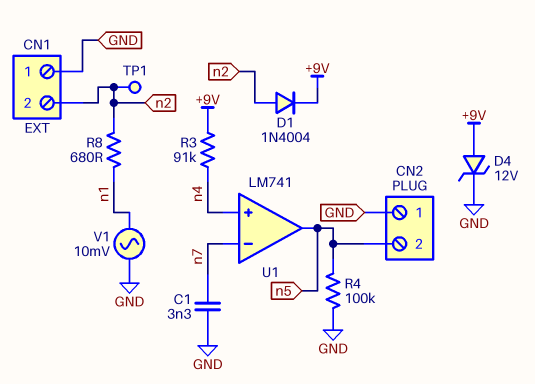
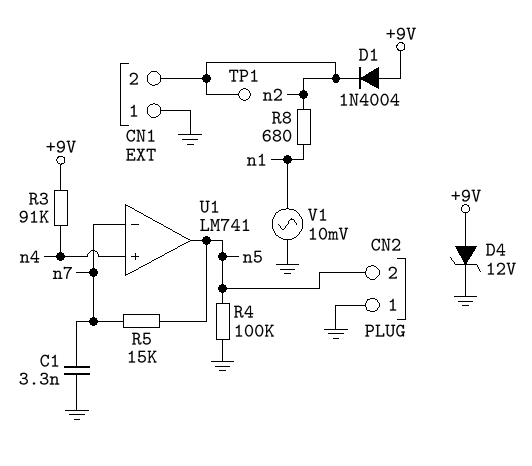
D1: diode 1N4004 (A n2, K +9V) -> diode 1N4004 (A +9V, K n2)
R5: none -> 15k (n5, n7)

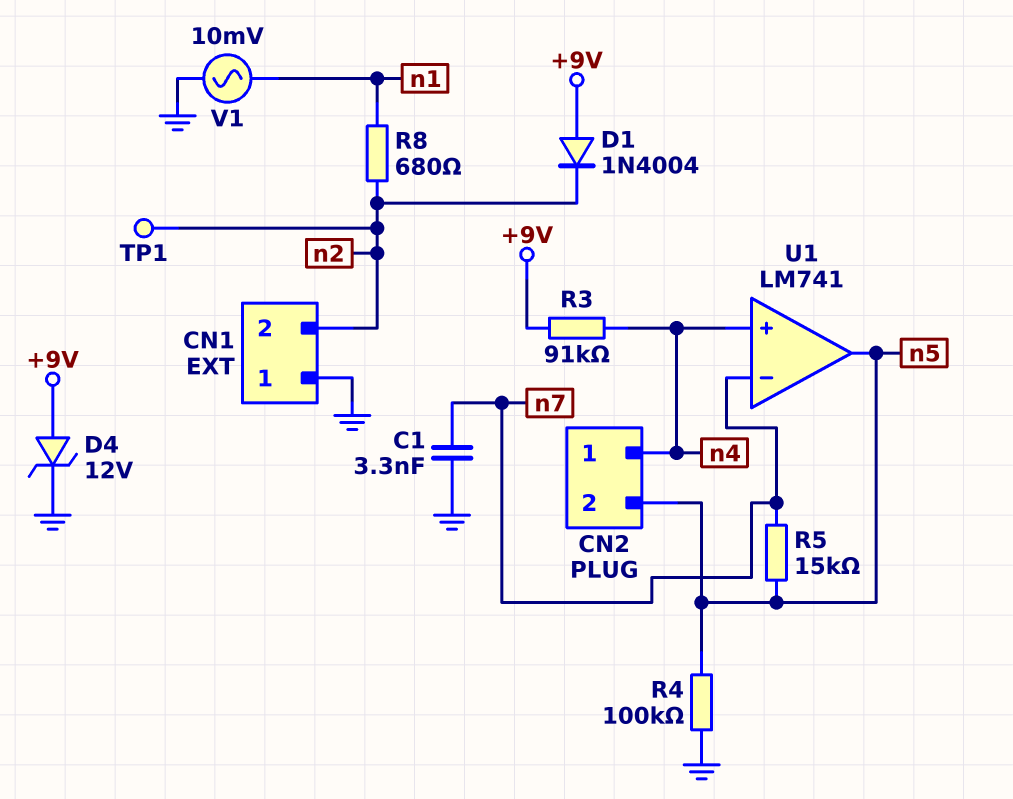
CN2 pin 1: GND -> n4

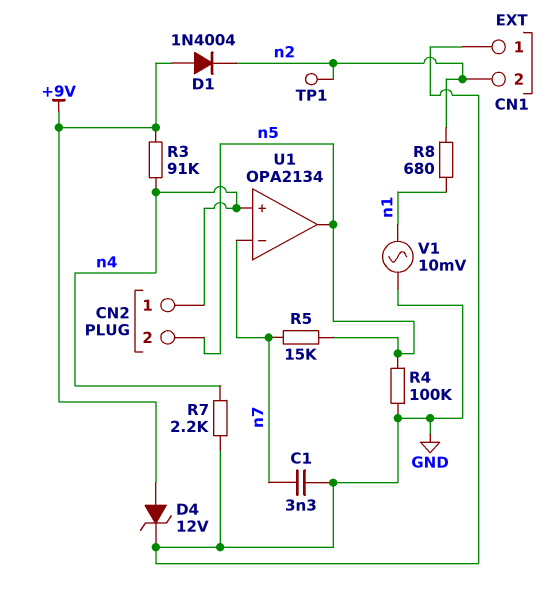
R7: none -> 2.2k (GND, n4)
U1: LM741 -> OPA2134

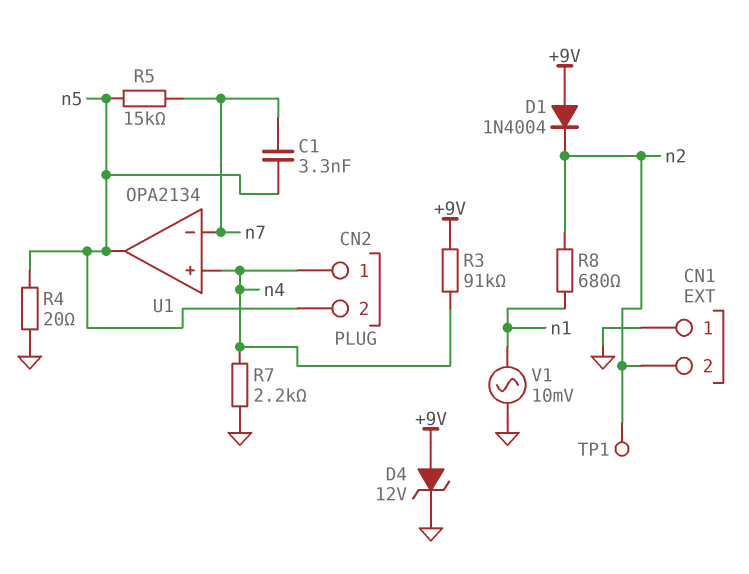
C1: 3.3nF (GND, n7) -> 3.3nF (n5, n7)
R4: 100k (GND, n5) -> 20 (GND, n5)

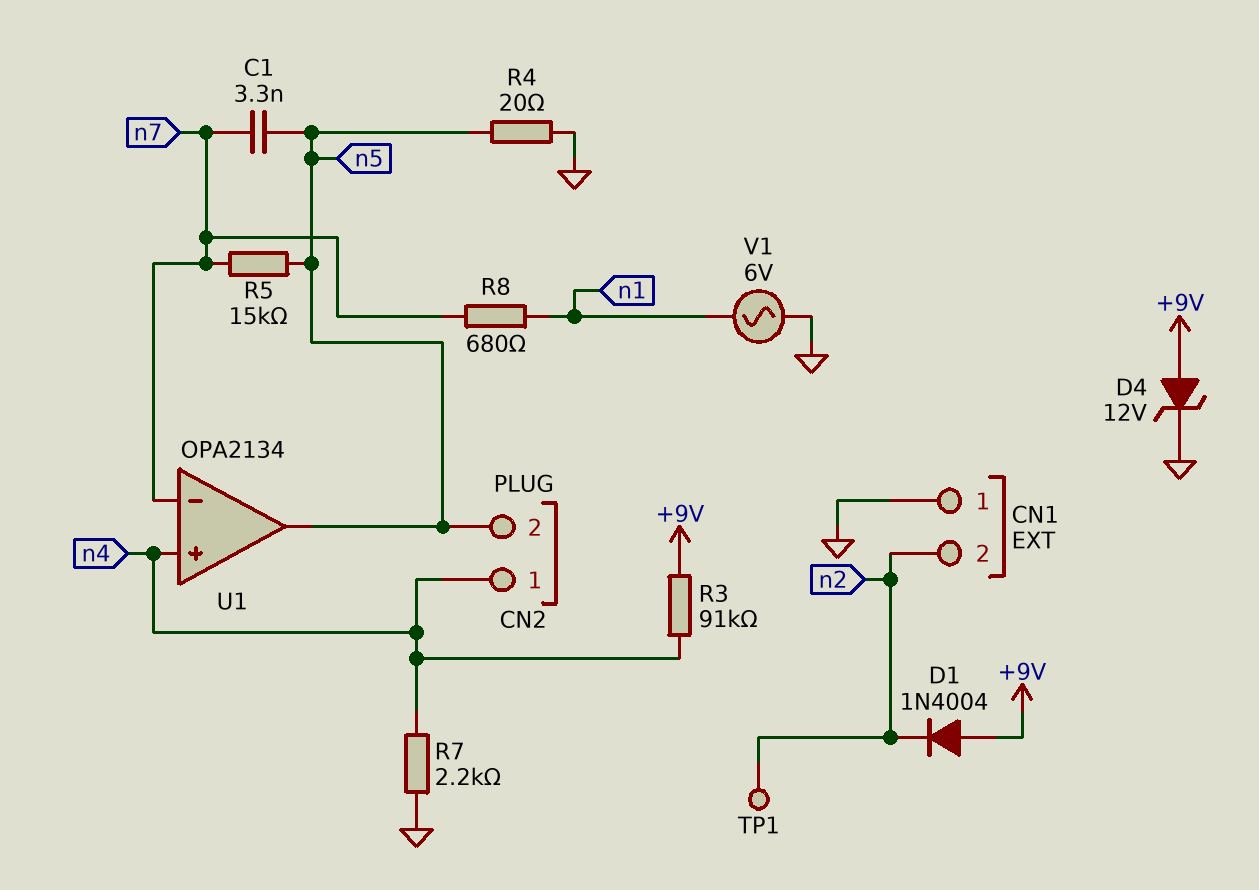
R8: 680 (n1, n2) -> 680 (n1, n7)
V1: AC 10mV (GND, n1) -> AC 6V (GND, n1)

